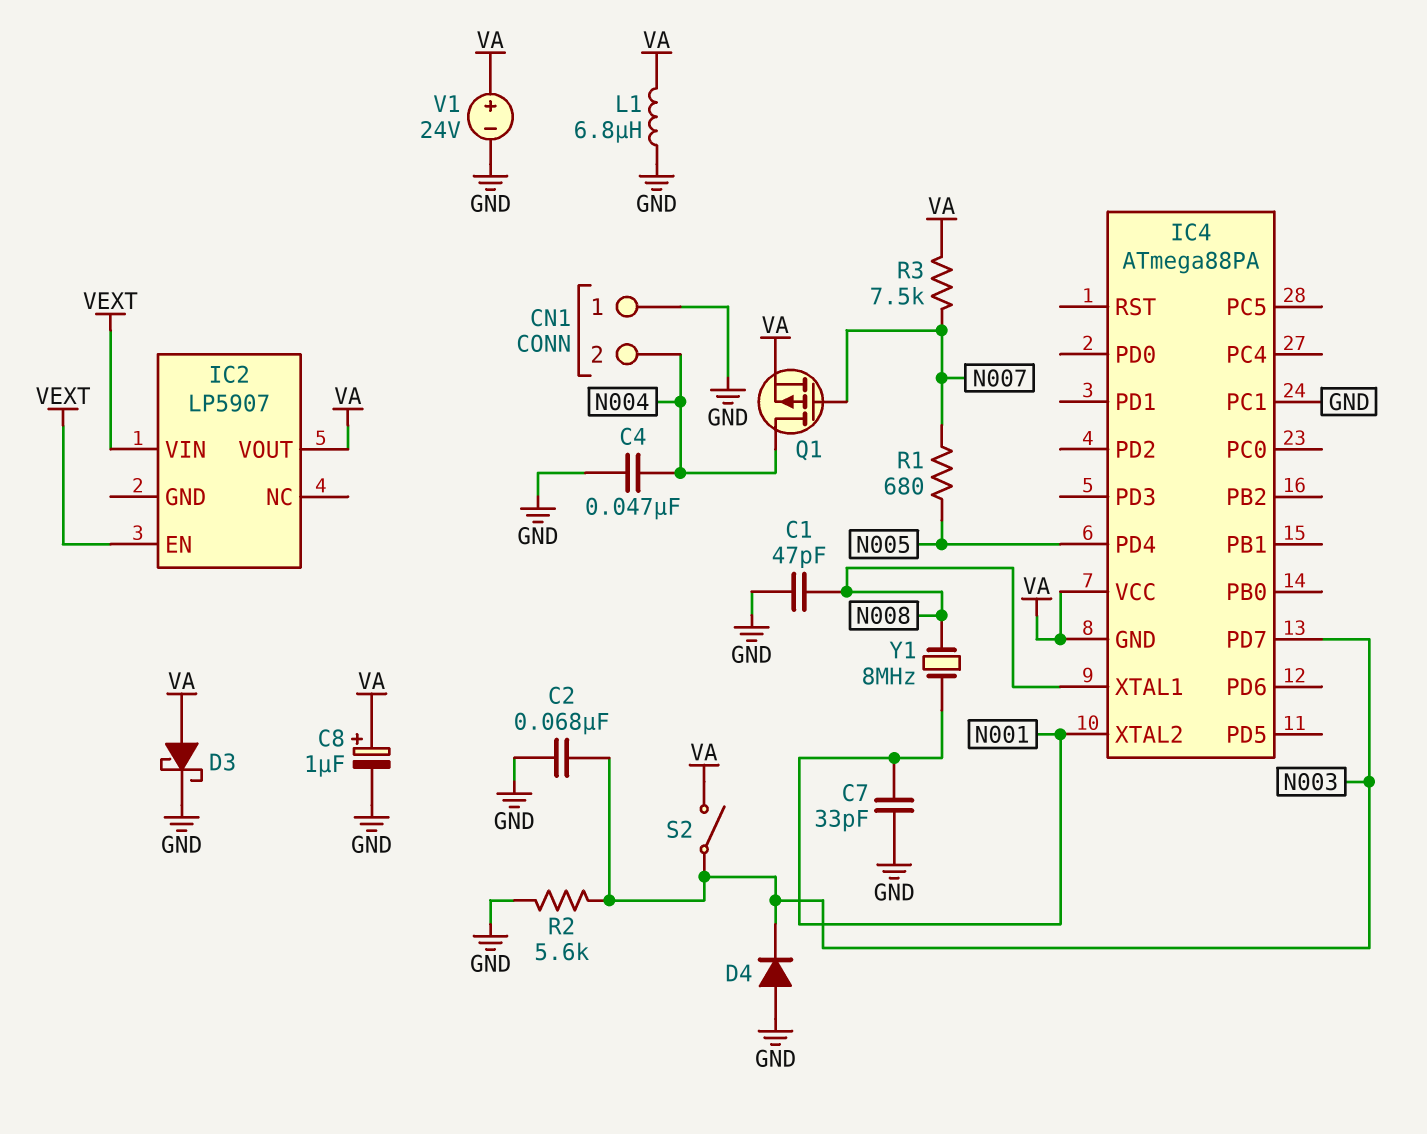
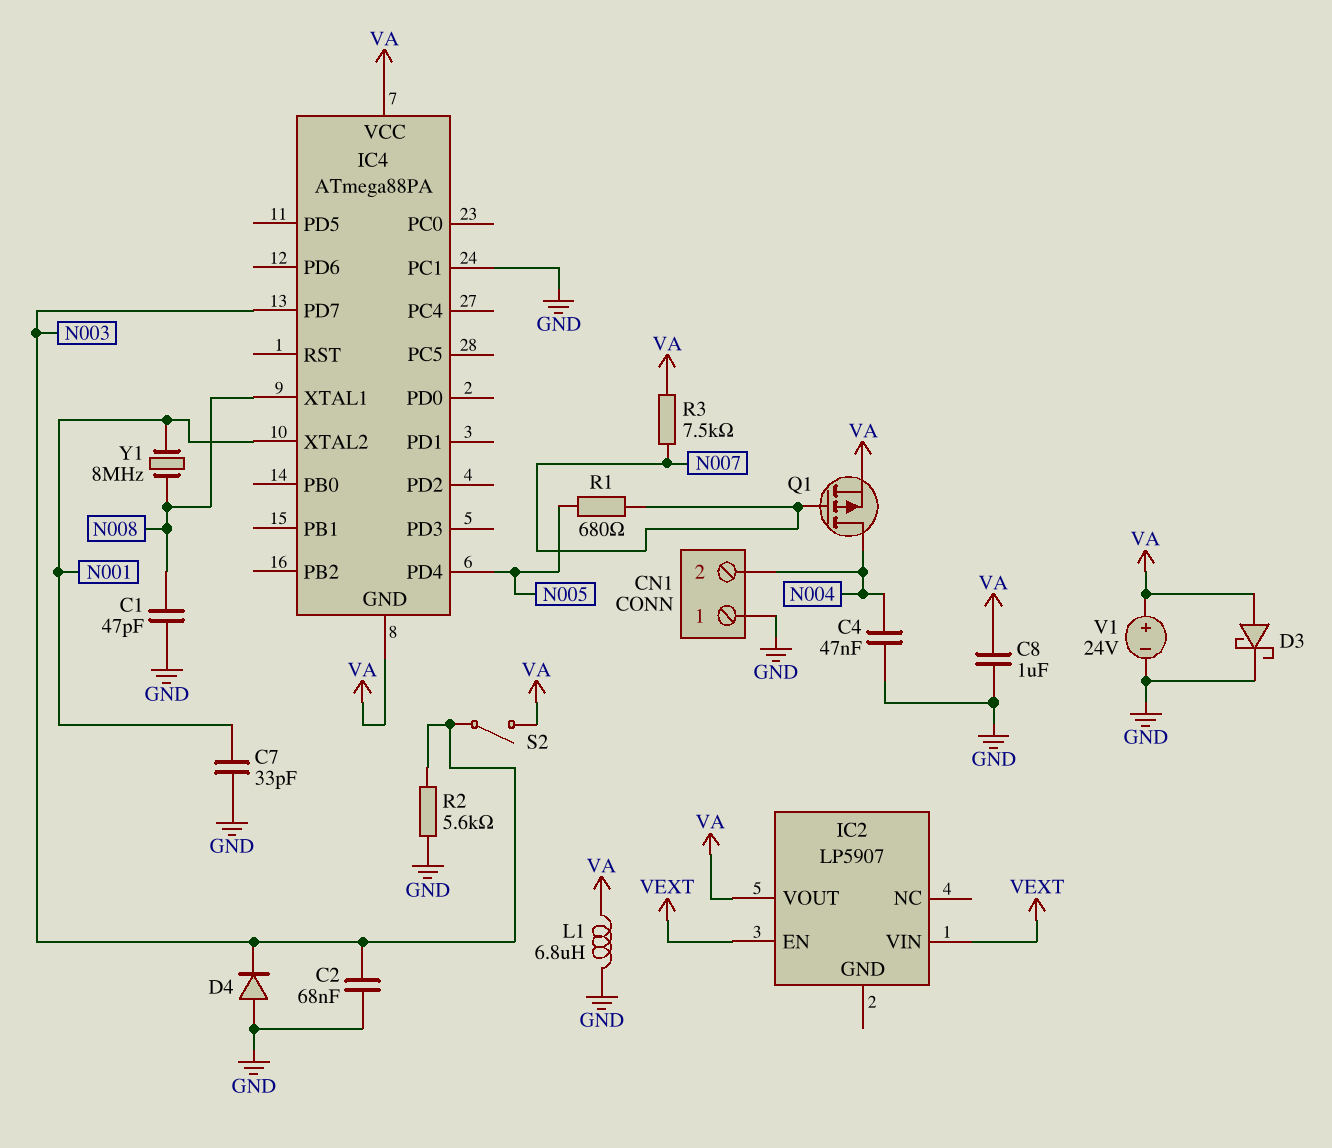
C8: 1uF (plus VA, minus GND) -> 1uF (GND, VA)

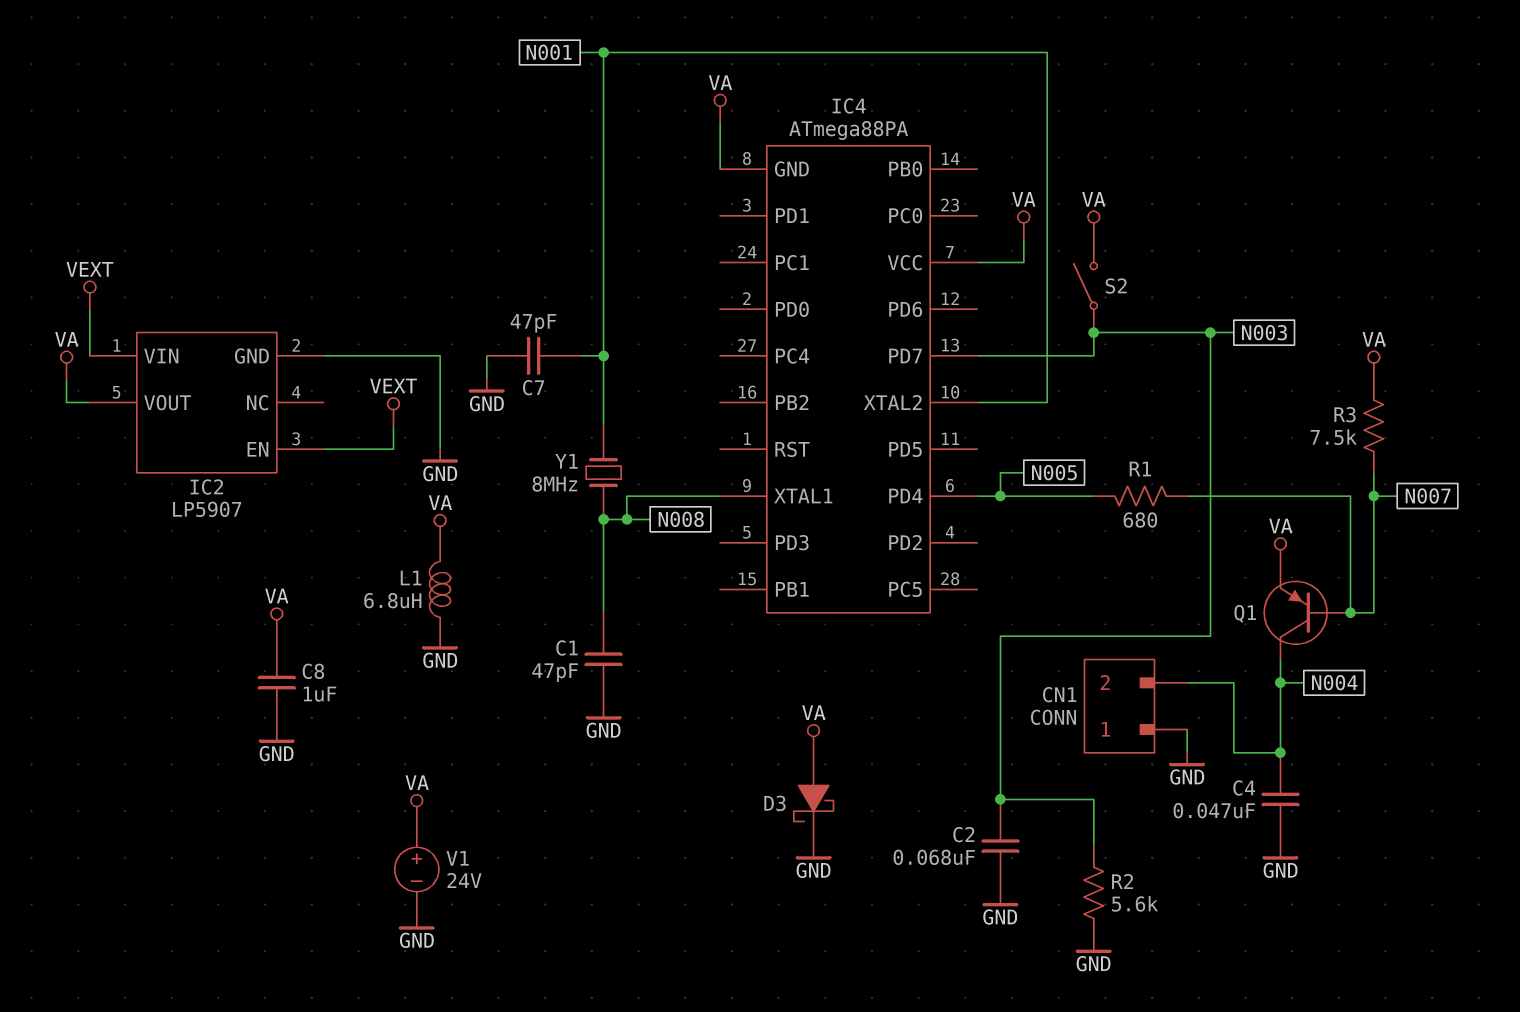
C7: 33pF (GND, N001) -> 47pF (GND, N001)
D4: diode (A GND, K N003) -> none
IC2 pin GND: none -> GND
IC4 pin PC1: GND -> none
Q1: PMOS (G N007, D N004, S VA) -> PNP (B N007, C N004, E VA)

